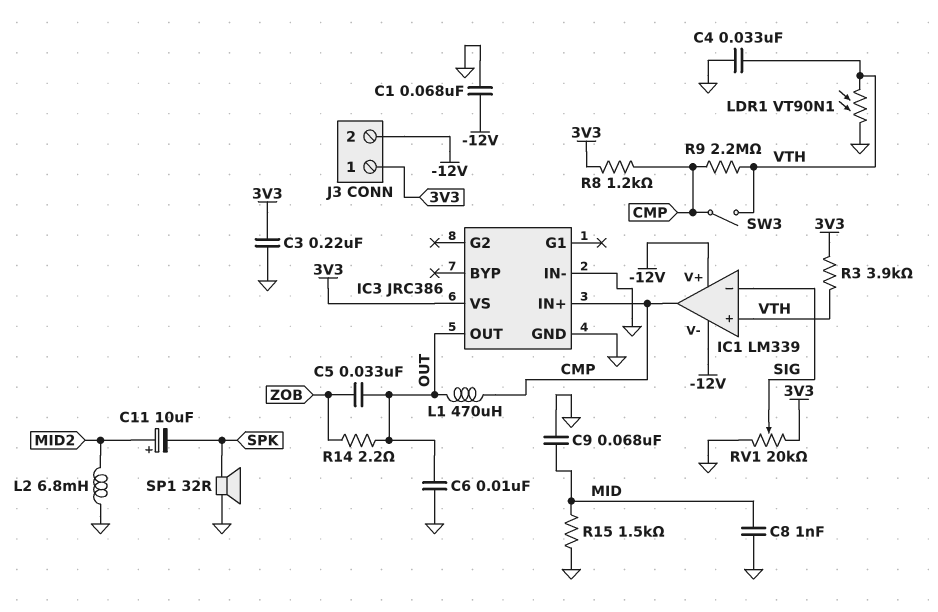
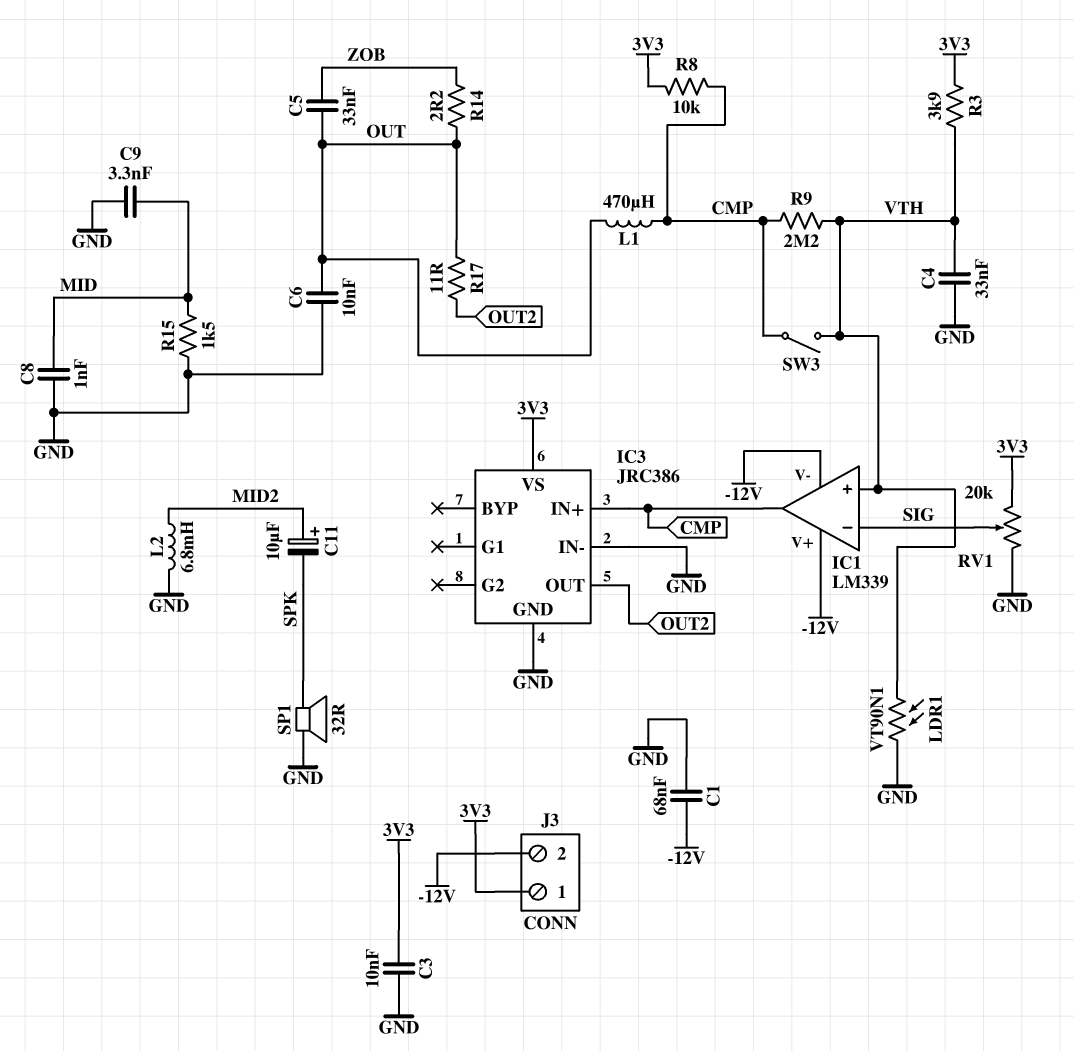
C3: 220nF (3V3, GND) -> 10nF (3V3, GND)
C9: 68nF (GND, MID) -> 3.3nF (GND, MID)
IC3 pin OUT: OUT -> OUT2
R8: 1.2k (3V3, CMP) -> 10k (3V3, CMP)
R17: none -> 11 (OUT, OUT2)

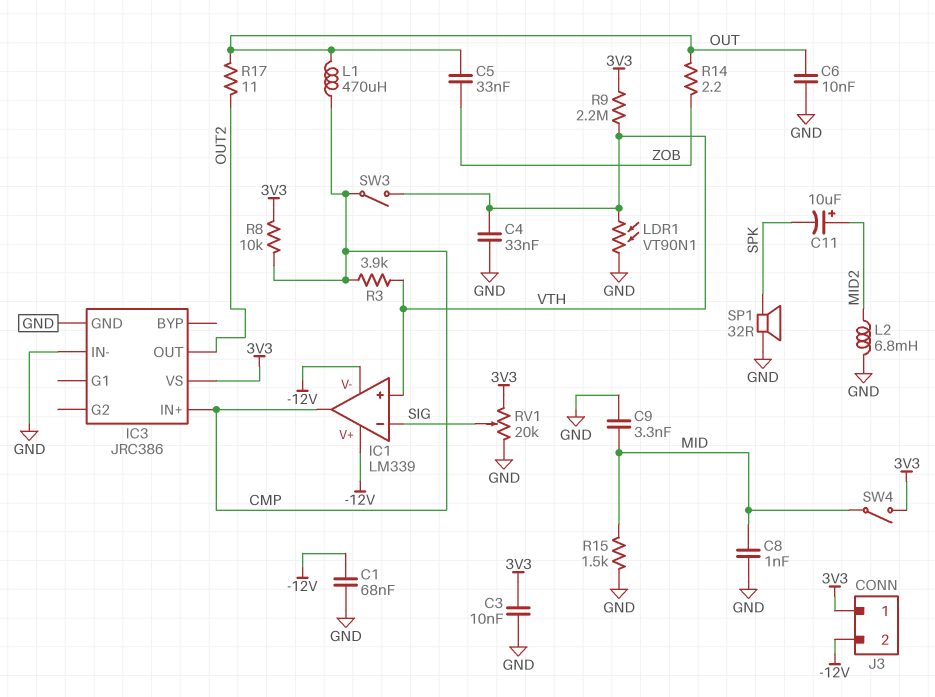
R3: 3.9k (3V3, VTH) -> 3.9k (CMP, VTH)
R9: 2.2M (CMP, VTH) -> 2.2M (3V3, VTH)
SW4: none -> switch (3V3, MID)

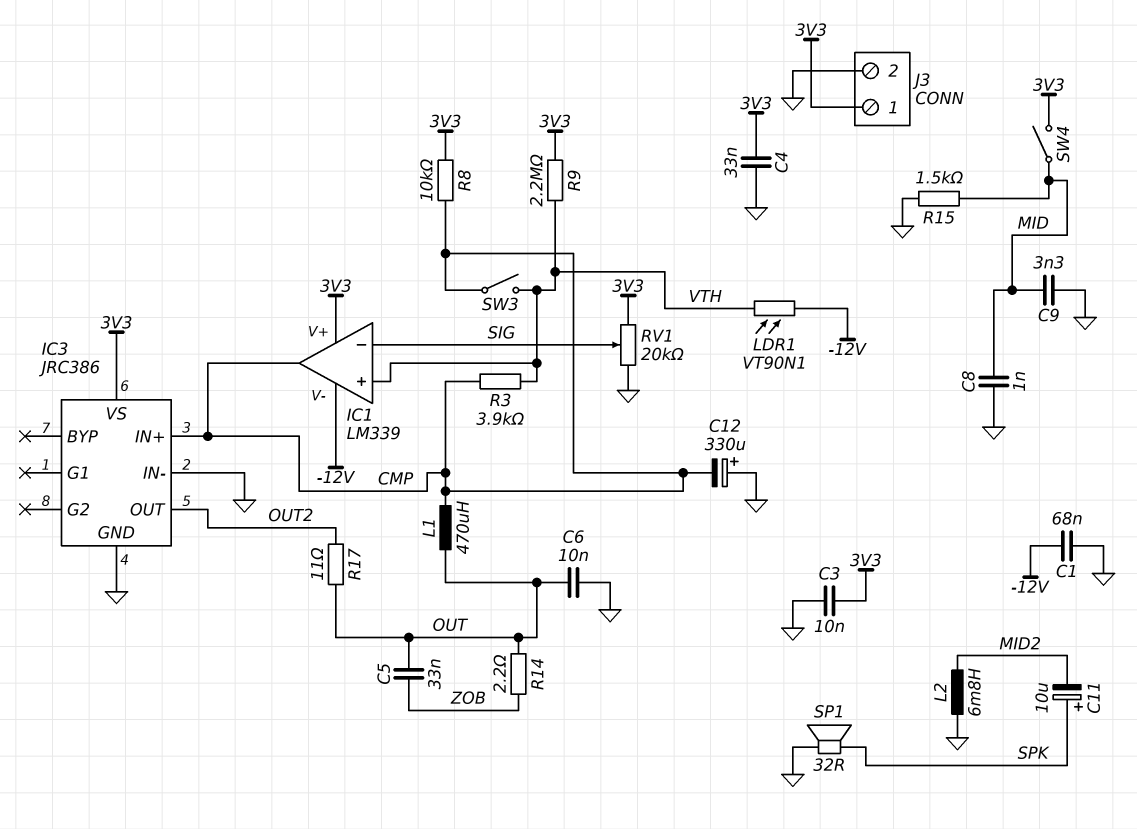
C4: 33nF (GND, VTH) -> 33nF (3V3, GND)
C11: 10uF (plus MID2, minus SPK) -> 10uF (plus SPK, minus MID2)
C12: none -> 330uF (plus GND, minus CMP)
IC1 pin V+: -12V -> 3V3
J3 pin 2: -12V -> GND
LDR1: VT90N1 (GND, VTH) -> VT90N1 (-12V, VTH)

